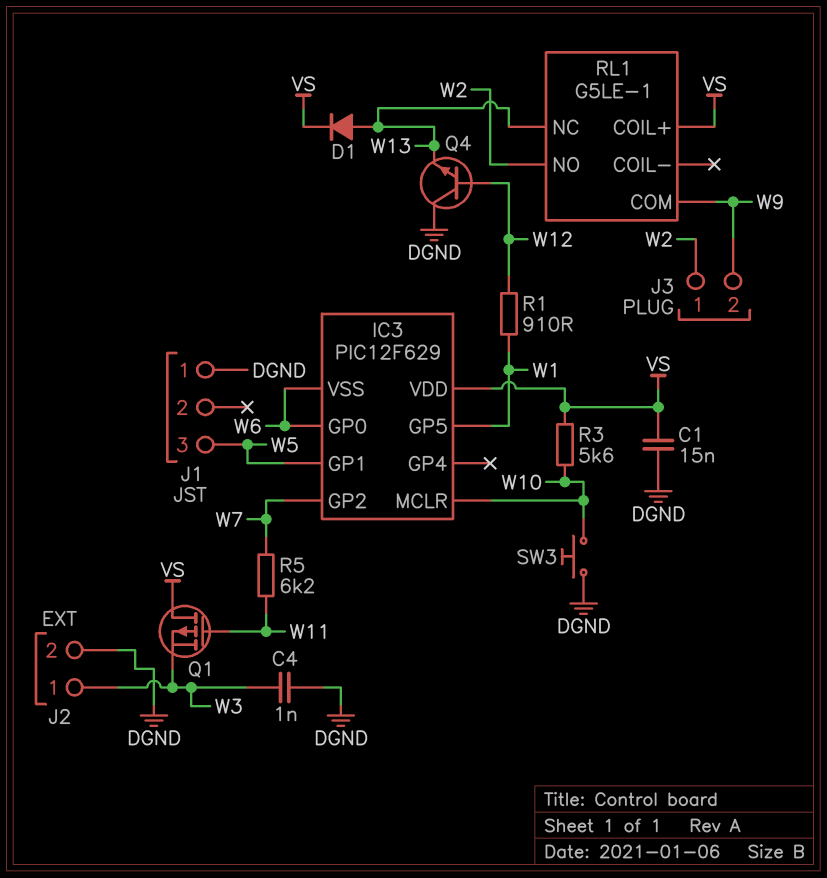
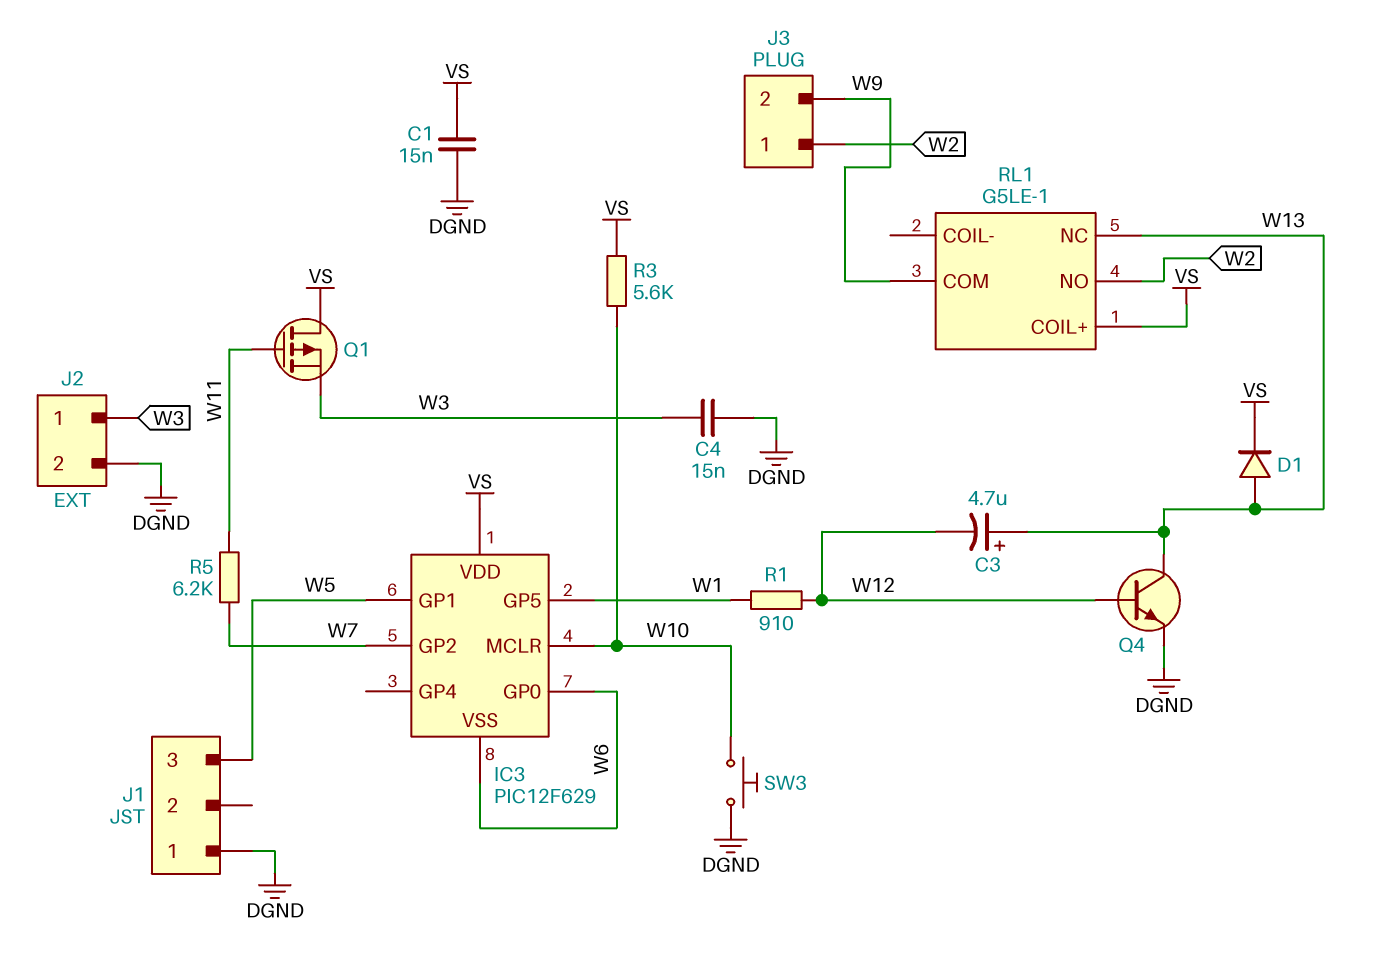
C3: none -> 4.7uF (plus W13, minus W12)
C4: 1nF (DGND, W3) -> 15nF (DGND, W3)
Q4: NPN (B W12, C DGND, E W13) -> NPN (B W12, C W13, E DGND)

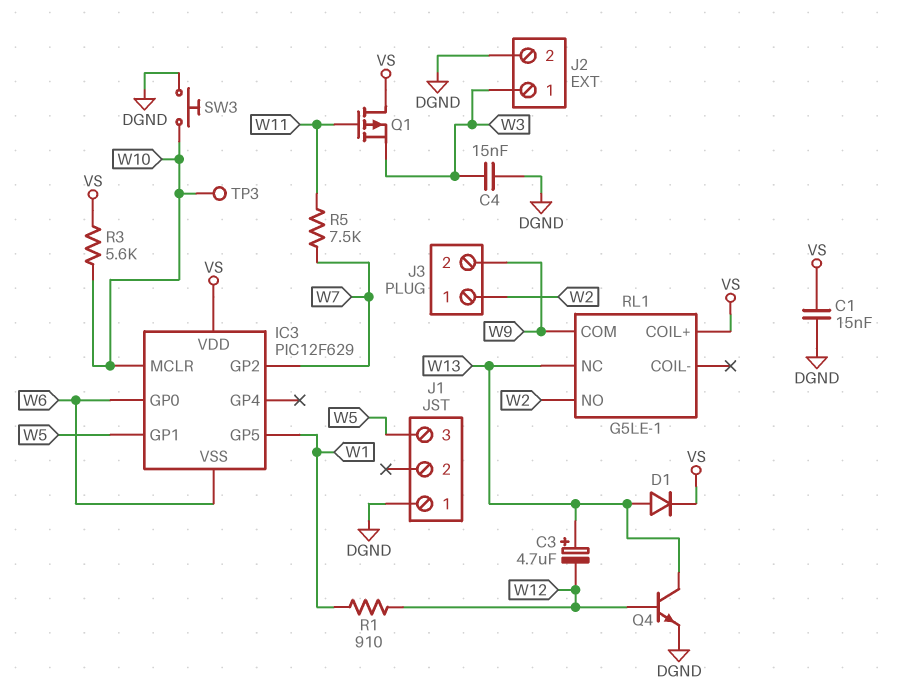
R5: 6.2k (W7, W11) -> 7.5k (W7, W11)
TP3: none -> test point (W10)

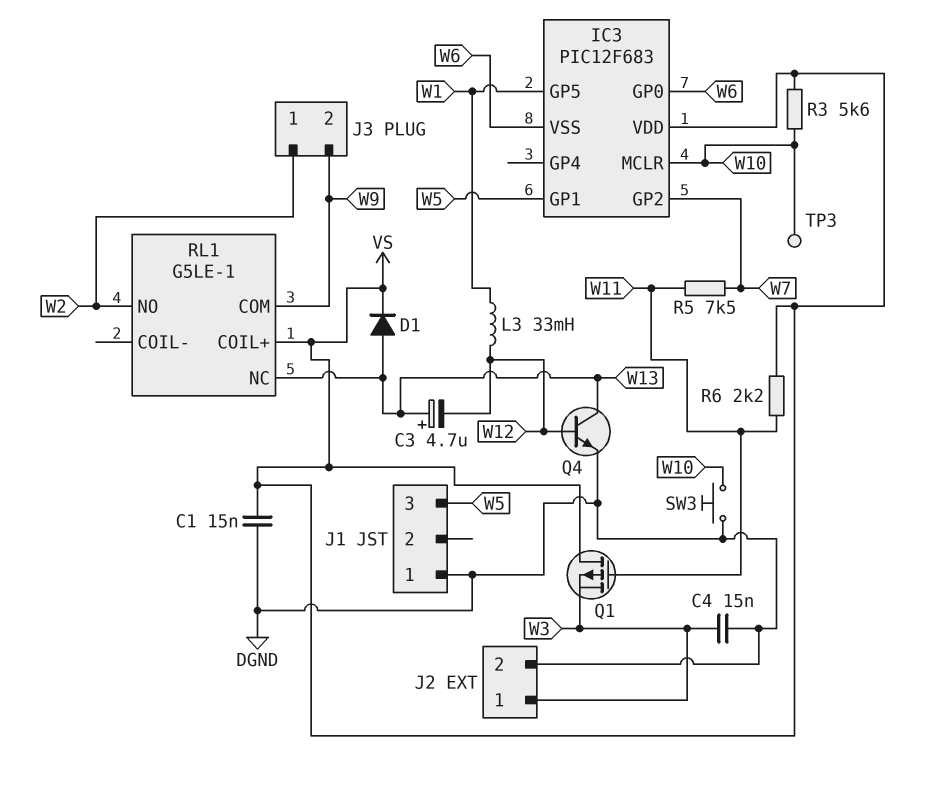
IC3: PIC12F629 -> PIC12F683
L3: none -> 33mH (W1, W12)
R1: 910 (W1, W12) -> none
R6: none -> 2.2k (VS, W11)

